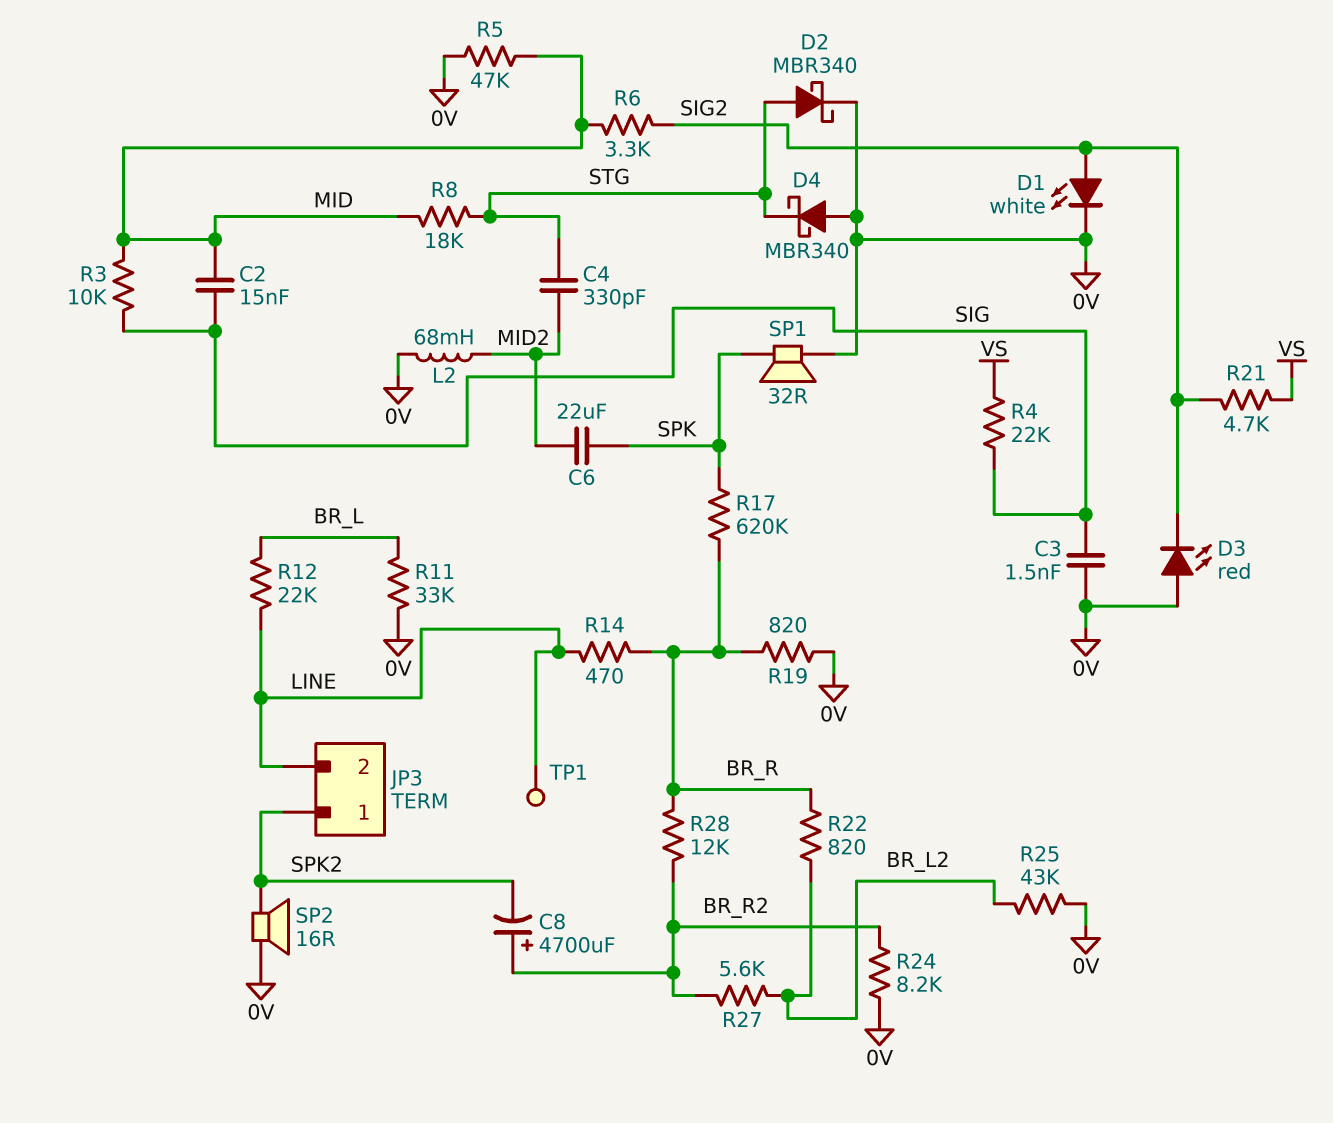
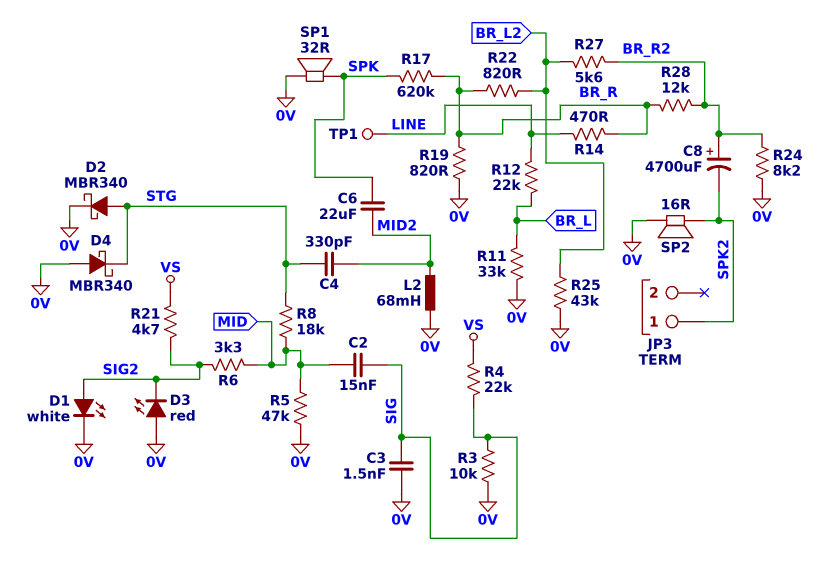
JP3 pin 2: LINE -> none
R3: 10k (MID, SIG) -> 10k (0V, SIG)

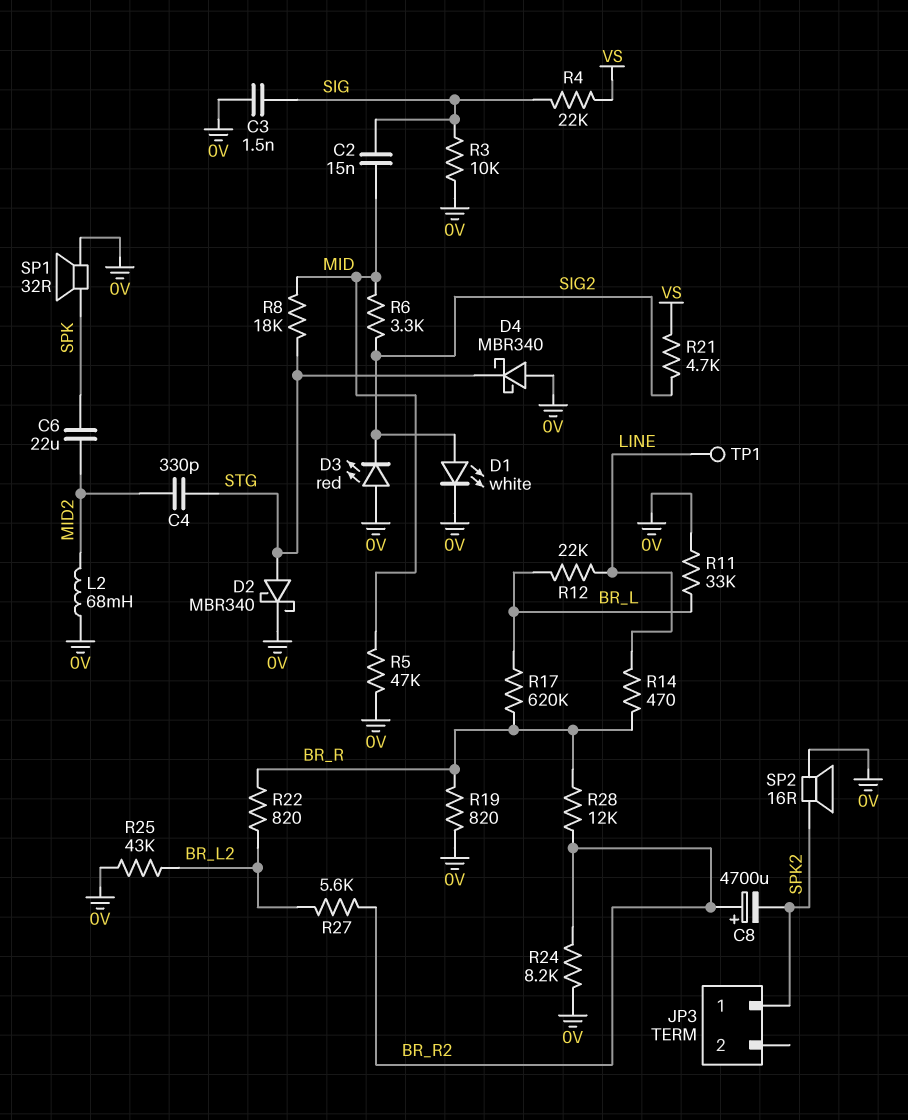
R17: 620k (BR_R, SPK) -> 620k (BR_L, BR_R)

